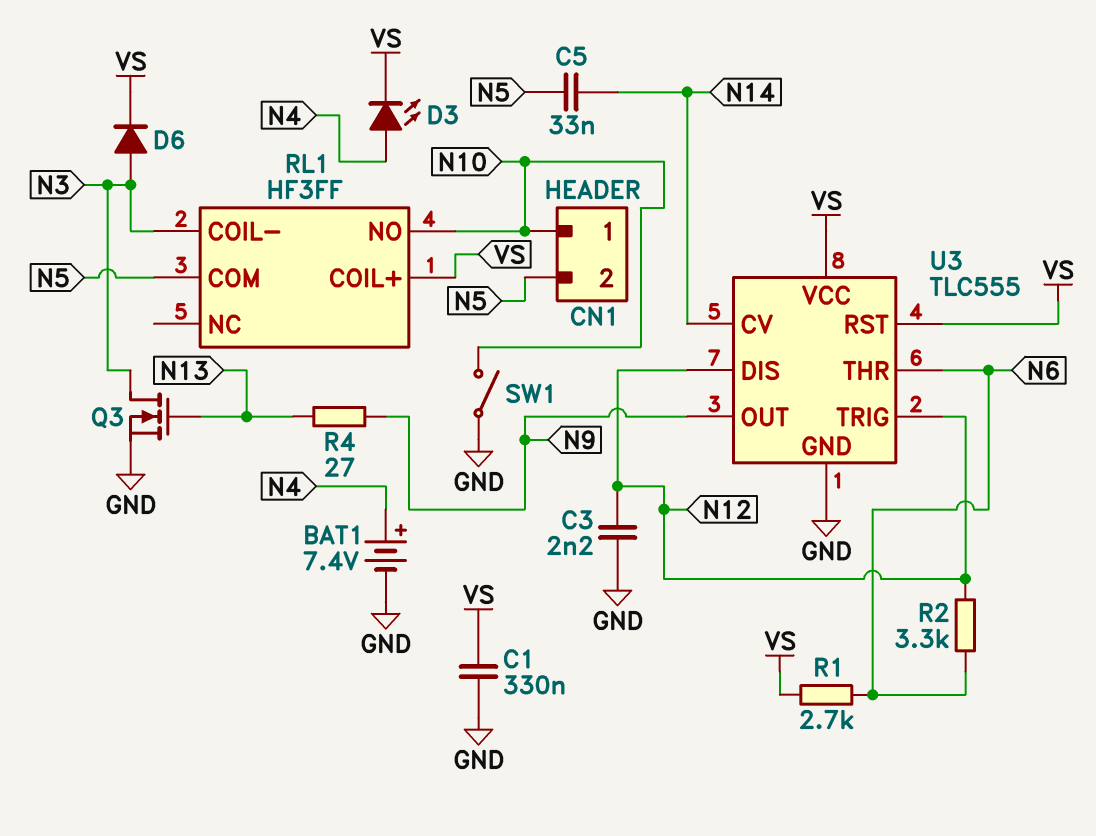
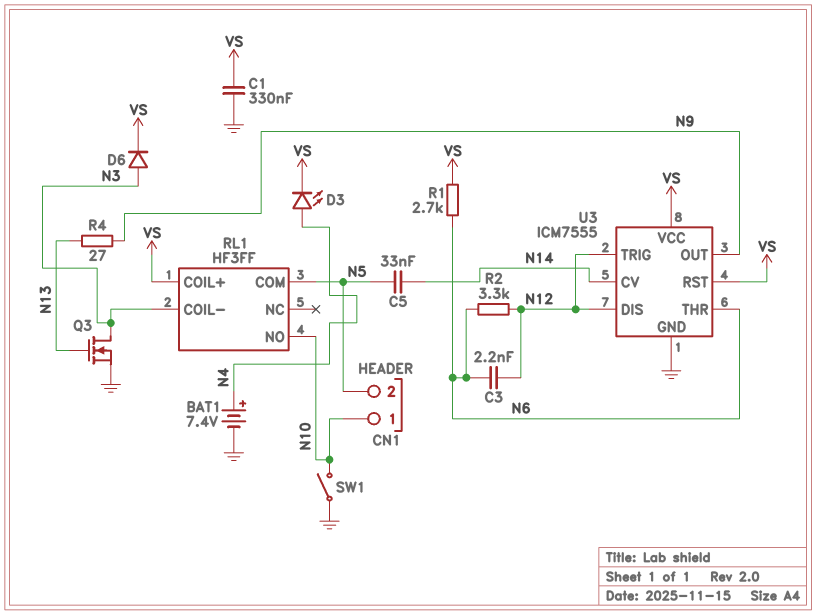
C3: 2.2nF (GND, N12) -> 2.2nF (N6, N12)
U3: TLC555 -> ICM7555

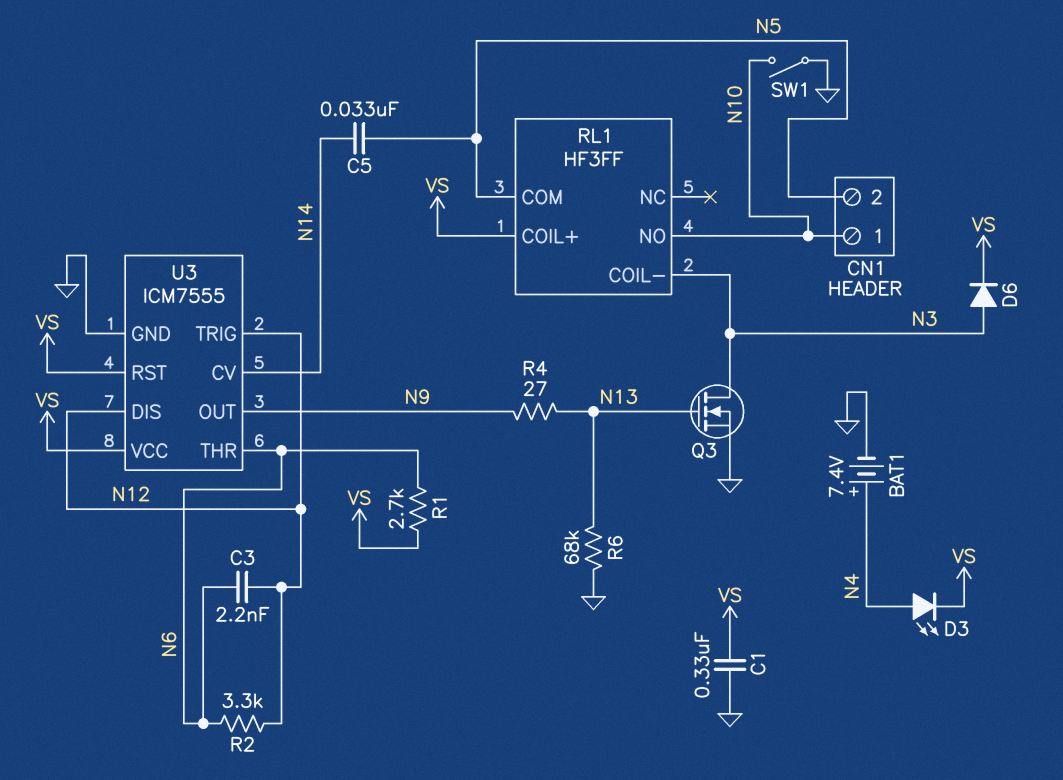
R6: none -> 68k (GND, N13)

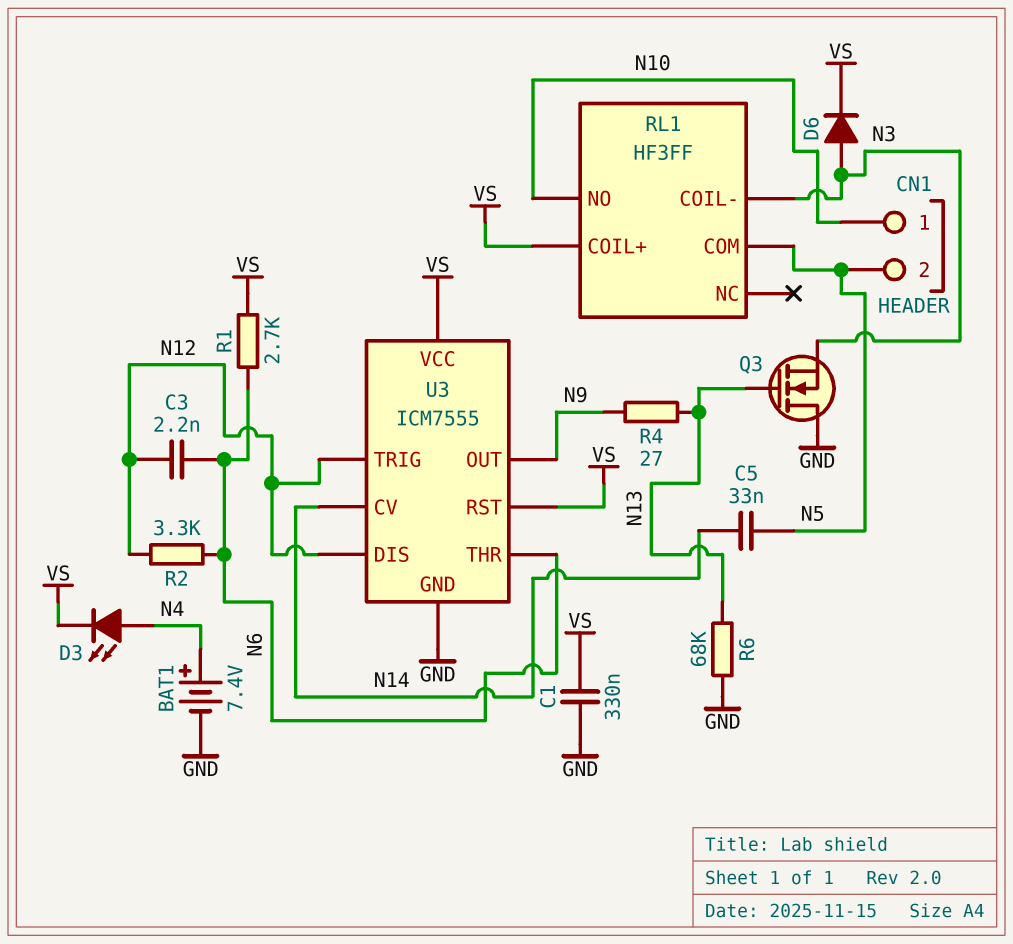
Q3: NMOS (G N13, D N3, S GND) -> NMOS (G N13, D GND, S N3)
SW1: switch (GND, N10) -> none

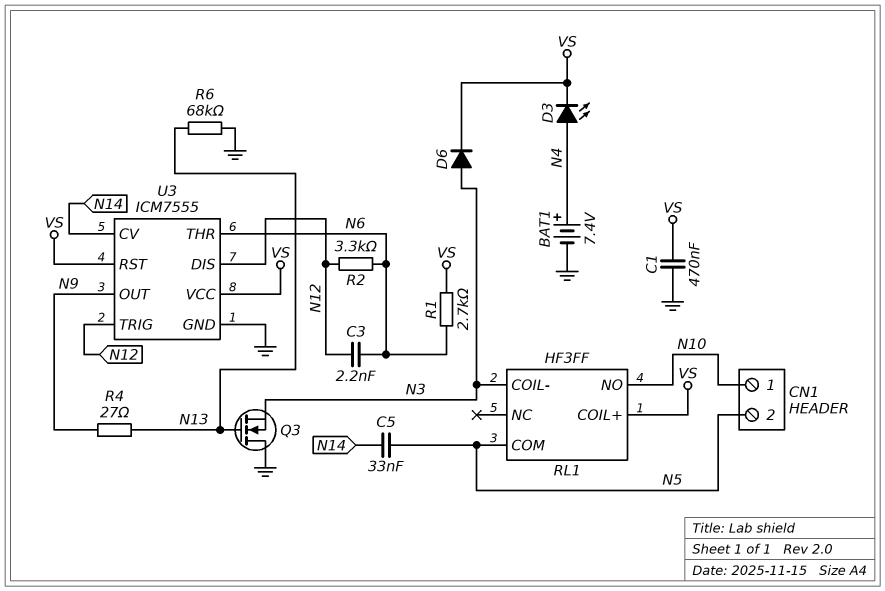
C1: 330nF (GND, VS) -> 470nF (GND, VS)

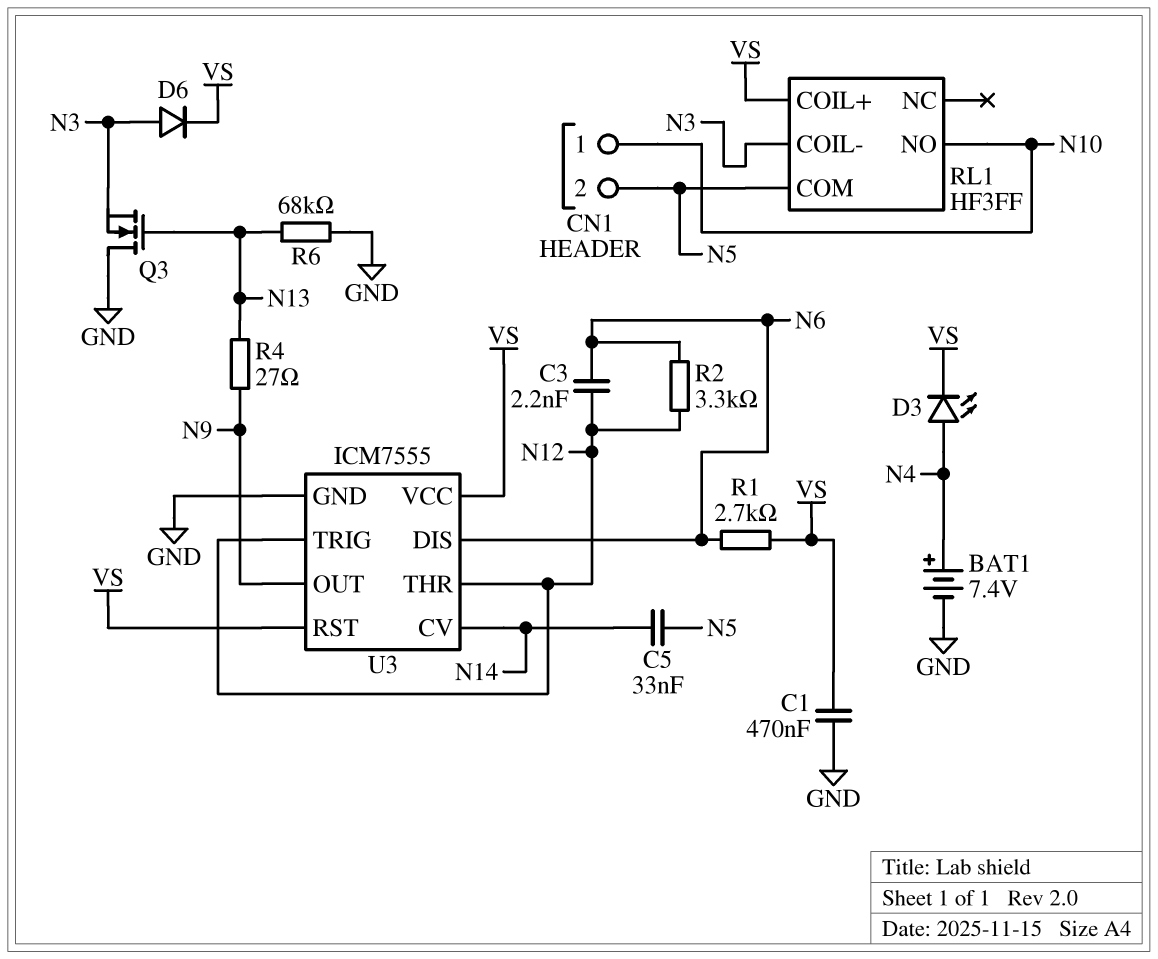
U3 pin DIS: N12 -> N6
U3 pin THR: N6 -> N12

